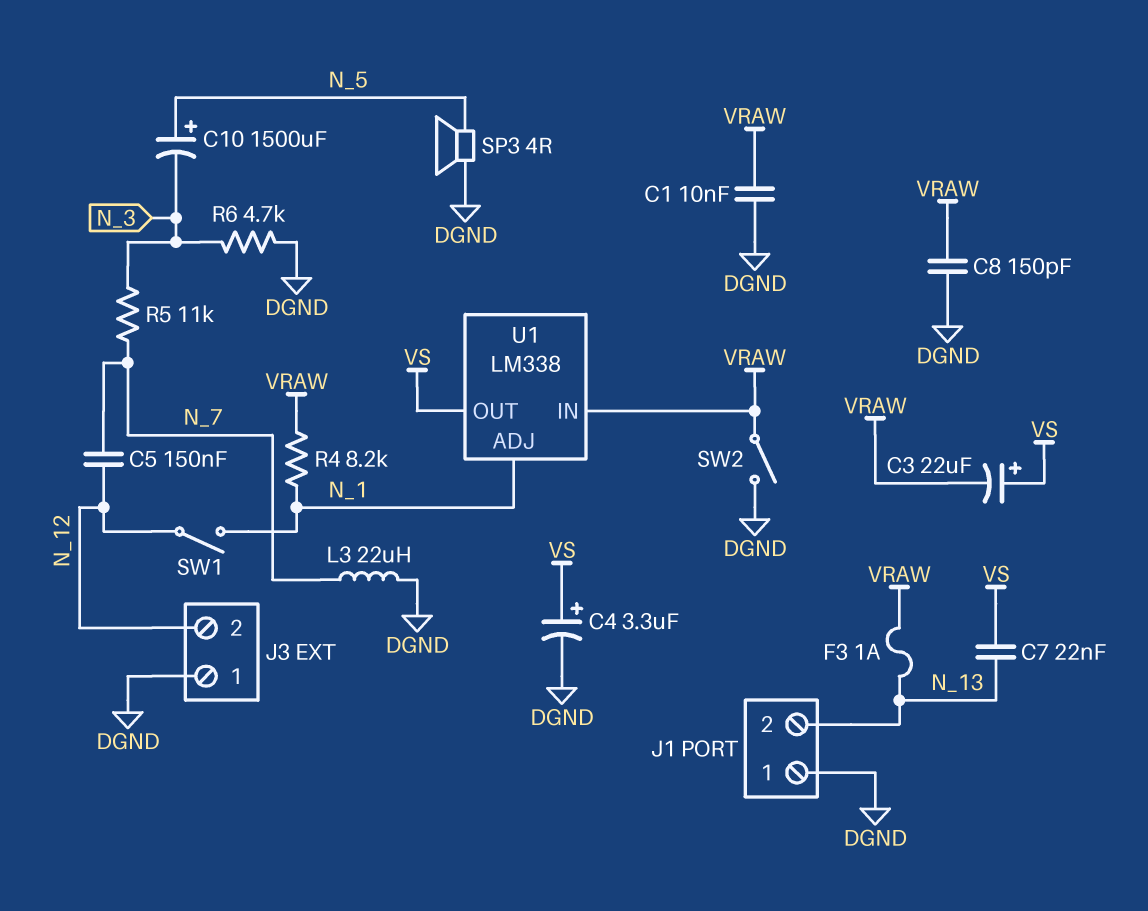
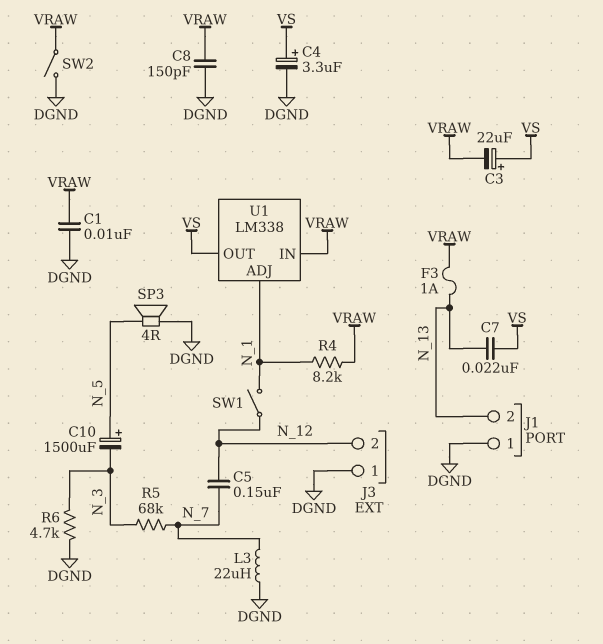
R5: 11k (N_3, N_7) -> 68k (N_3, N_7)

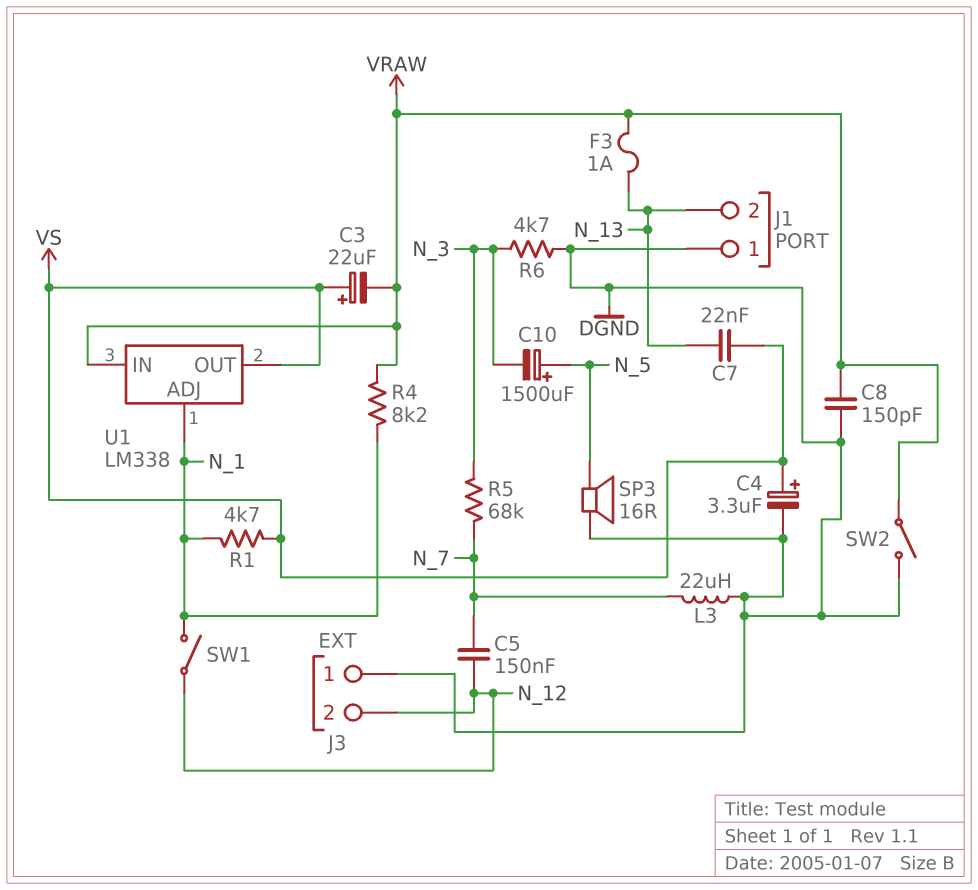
C1: 10nF (DGND, VRAW) -> none
R1: none -> 4.7k (N_1, VS)
SP3: speaker 4R (DGND, N_5) -> speaker 16R (DGND, N_5)

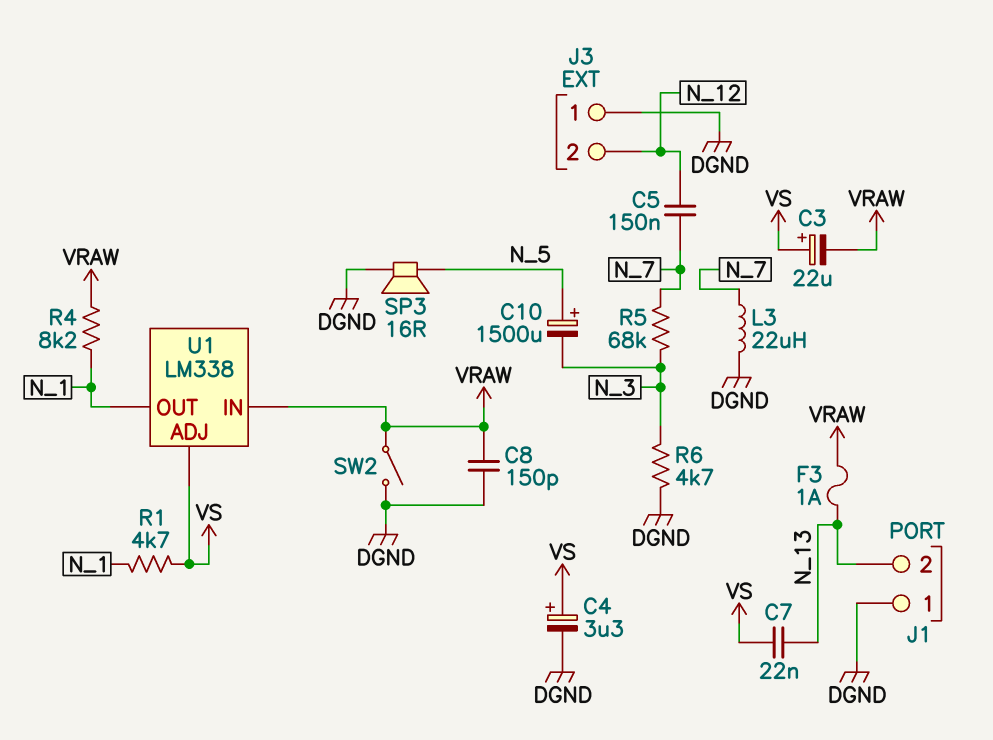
SW1: switch (N_1, N_12) -> none
U1 pin ADJ: N_1 -> VS
U1 pin OUT: VS -> N_1

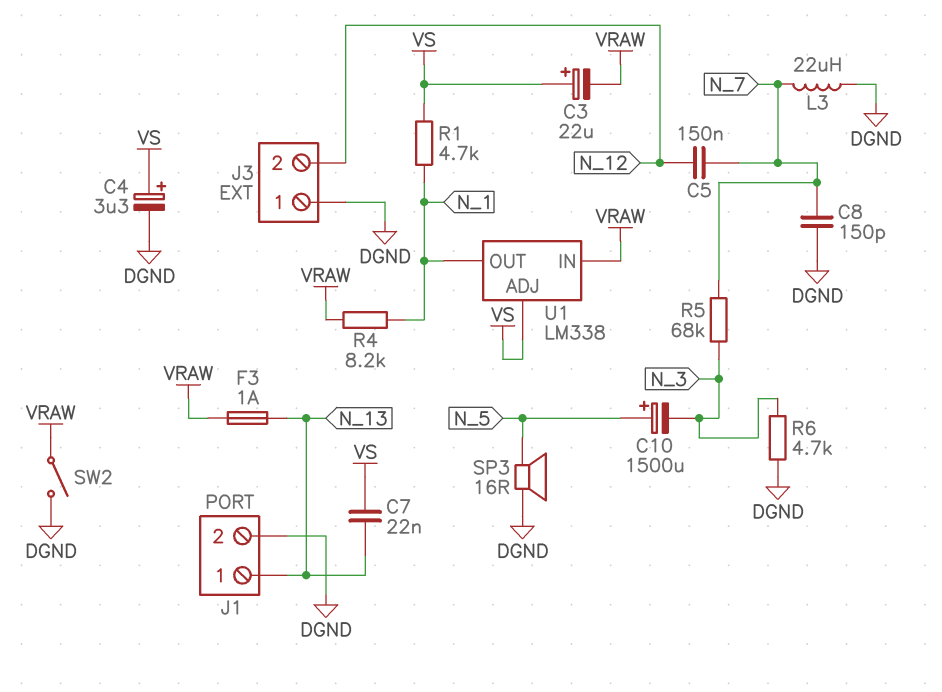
C8: 150pF (DGND, VRAW) -> 150pF (DGND, N_7)
J1 pin 1: DGND -> N_13
J1 pin 2: N_13 -> DGND

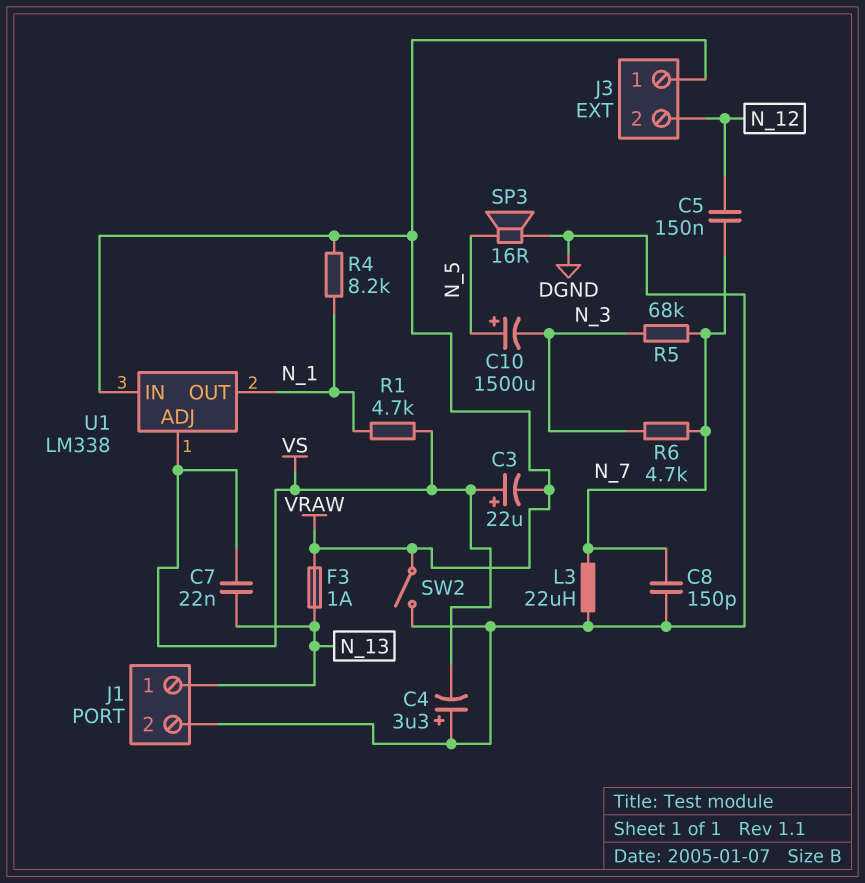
C4: 3.3uF (plus VS, minus DGND) -> 3.3uF (plus DGND, minus VS)
J3 pin 1: DGND -> VRAW
R6: 4.7k (DGND, N_3) -> 4.7k (N_3, N_7)

